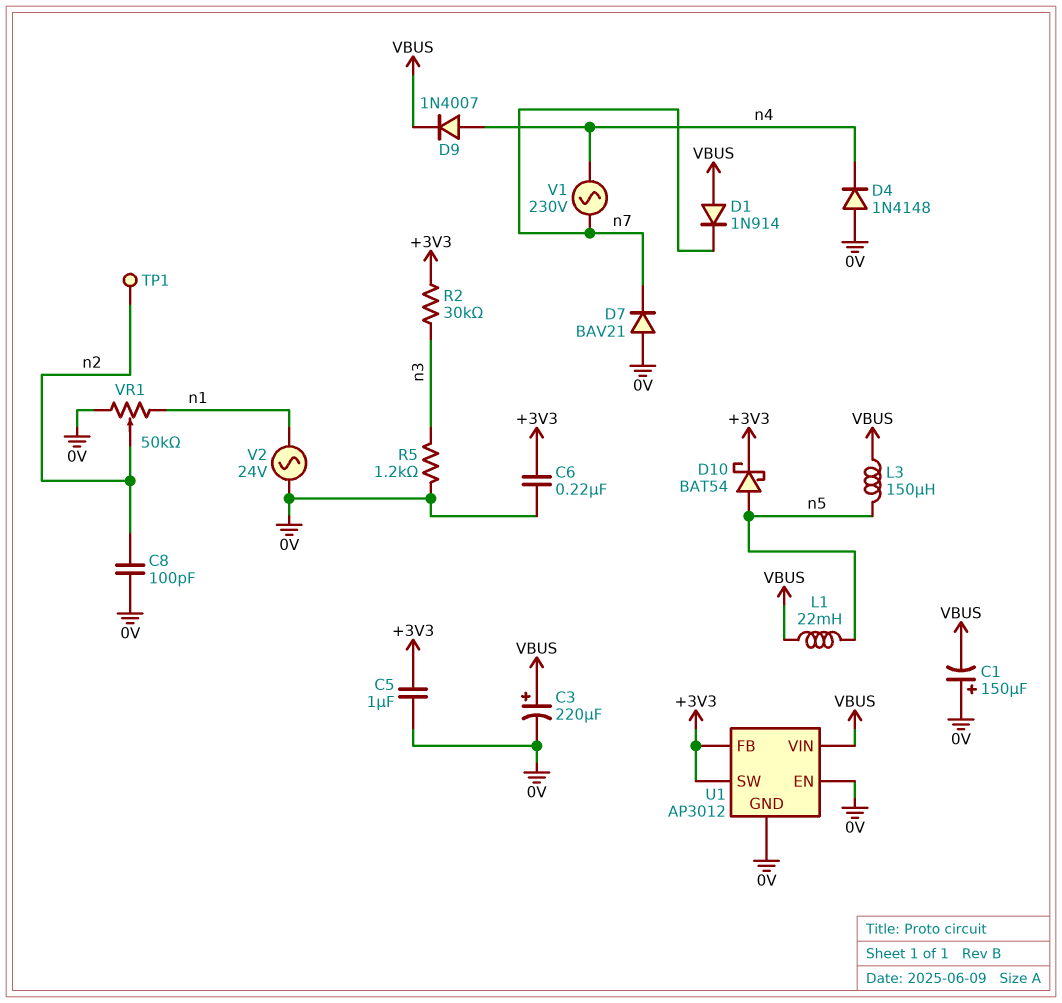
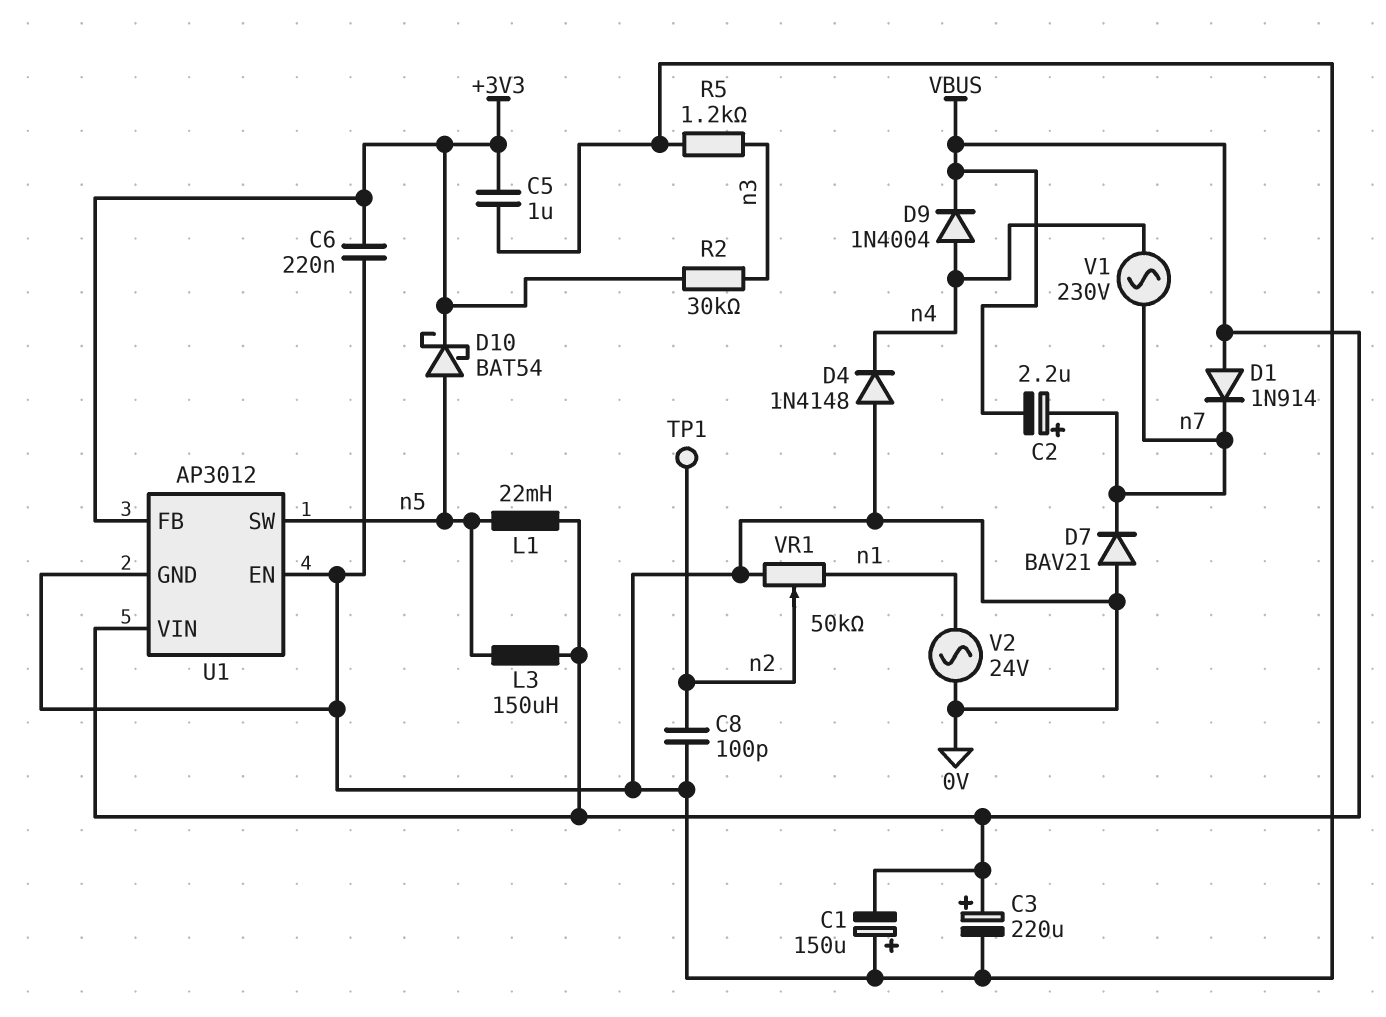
C2: none -> 2.2uF (plus n7, minus VBUS)
D9: diode 1N4007 (A n4, K VBUS) -> diode 1N4004 (A n4, K VBUS)
U1 pin SW: +3V3 -> n5

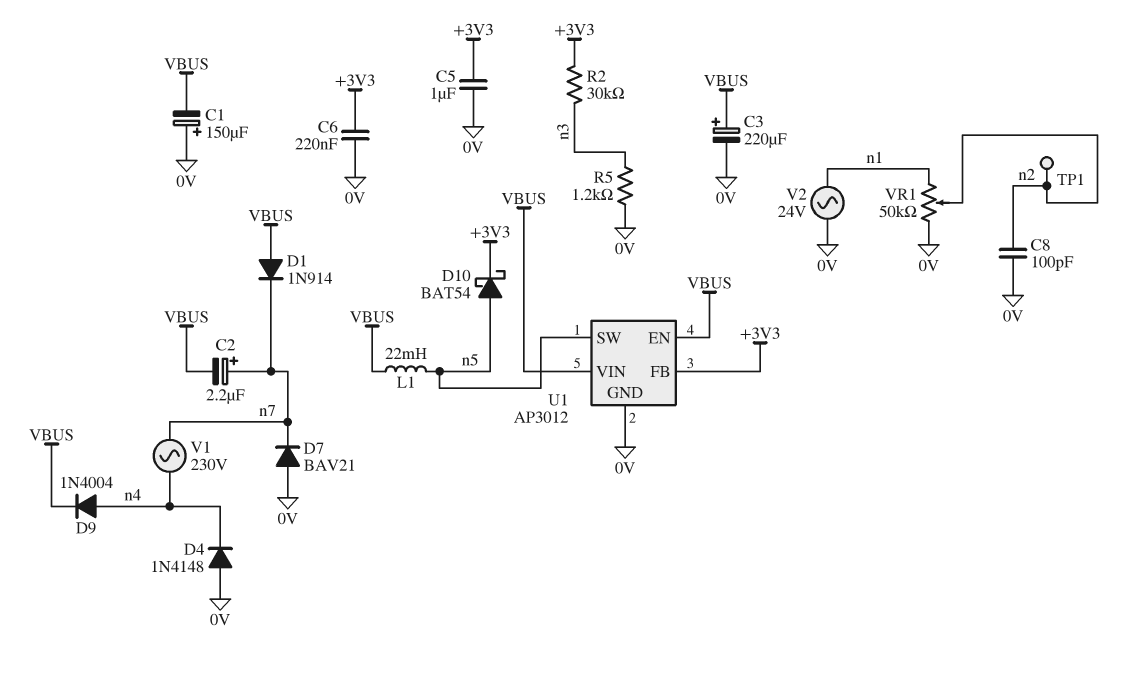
L3: 150uH (VBUS, n5) -> none
U1 pin EN: 0V -> VBUS

